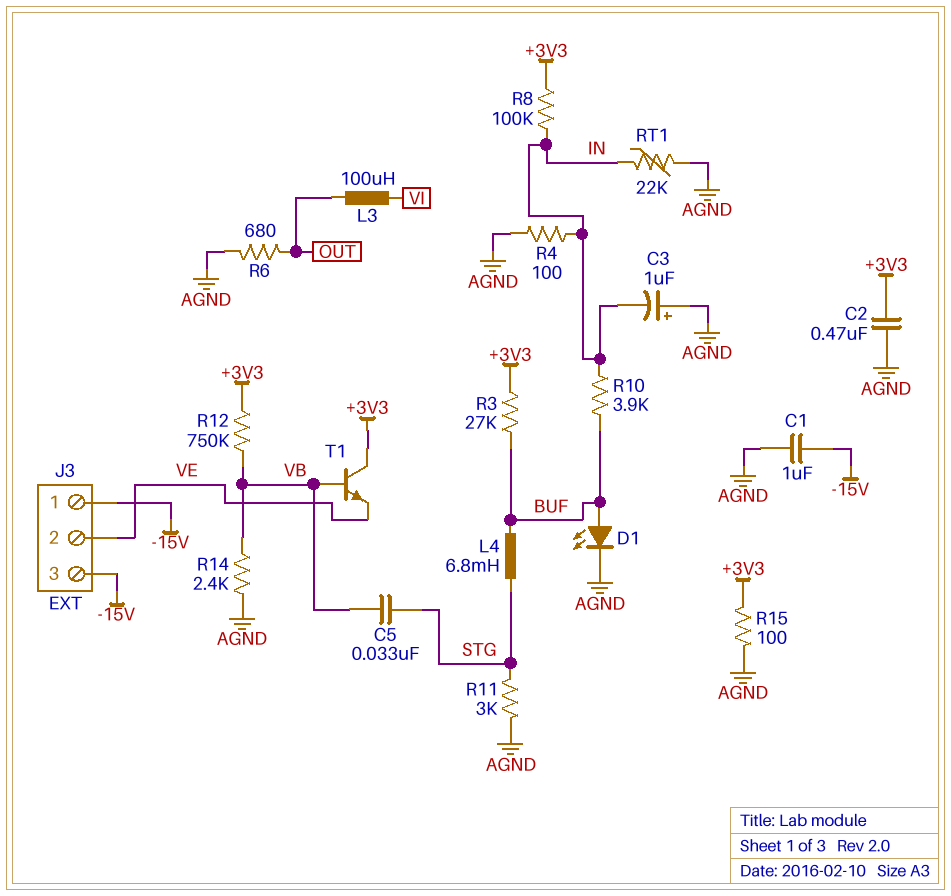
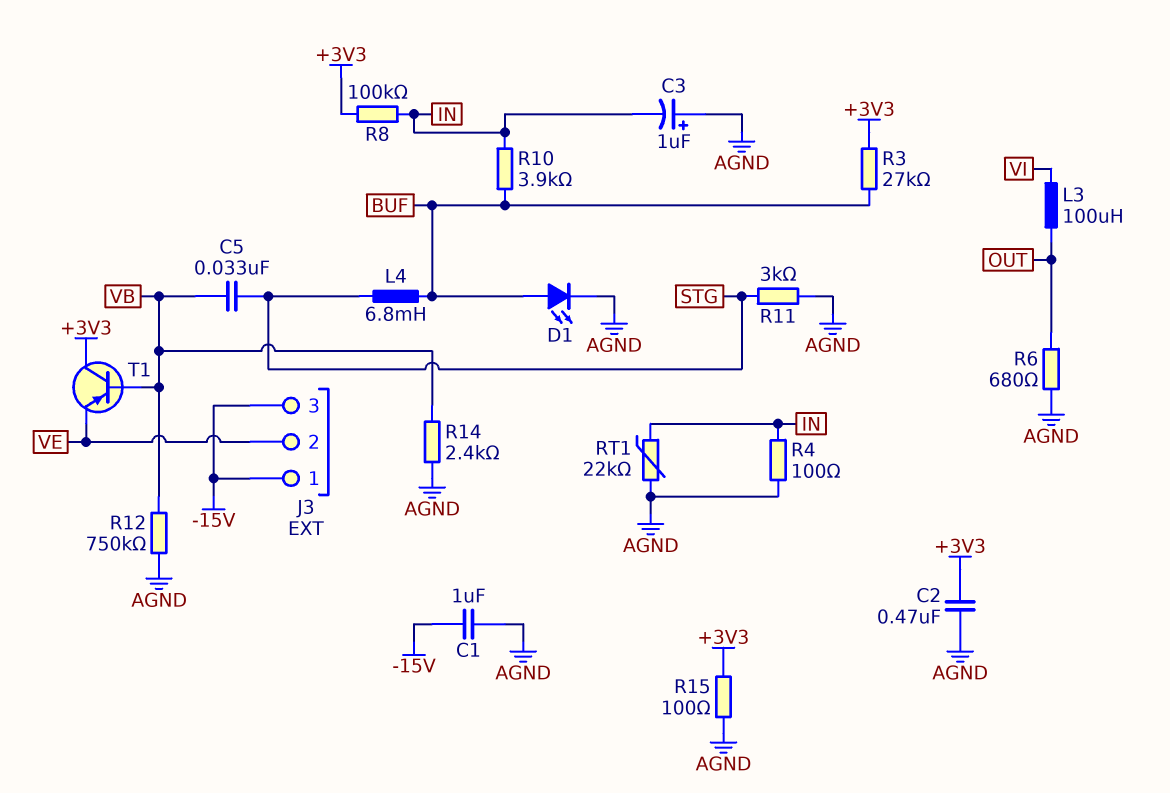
R12: 750k (+3V3, VB) -> 750k (AGND, VB)
T1: NPN (B VB, C +3V3, E VE) -> PNP (B VB, C +3V3, E VE)

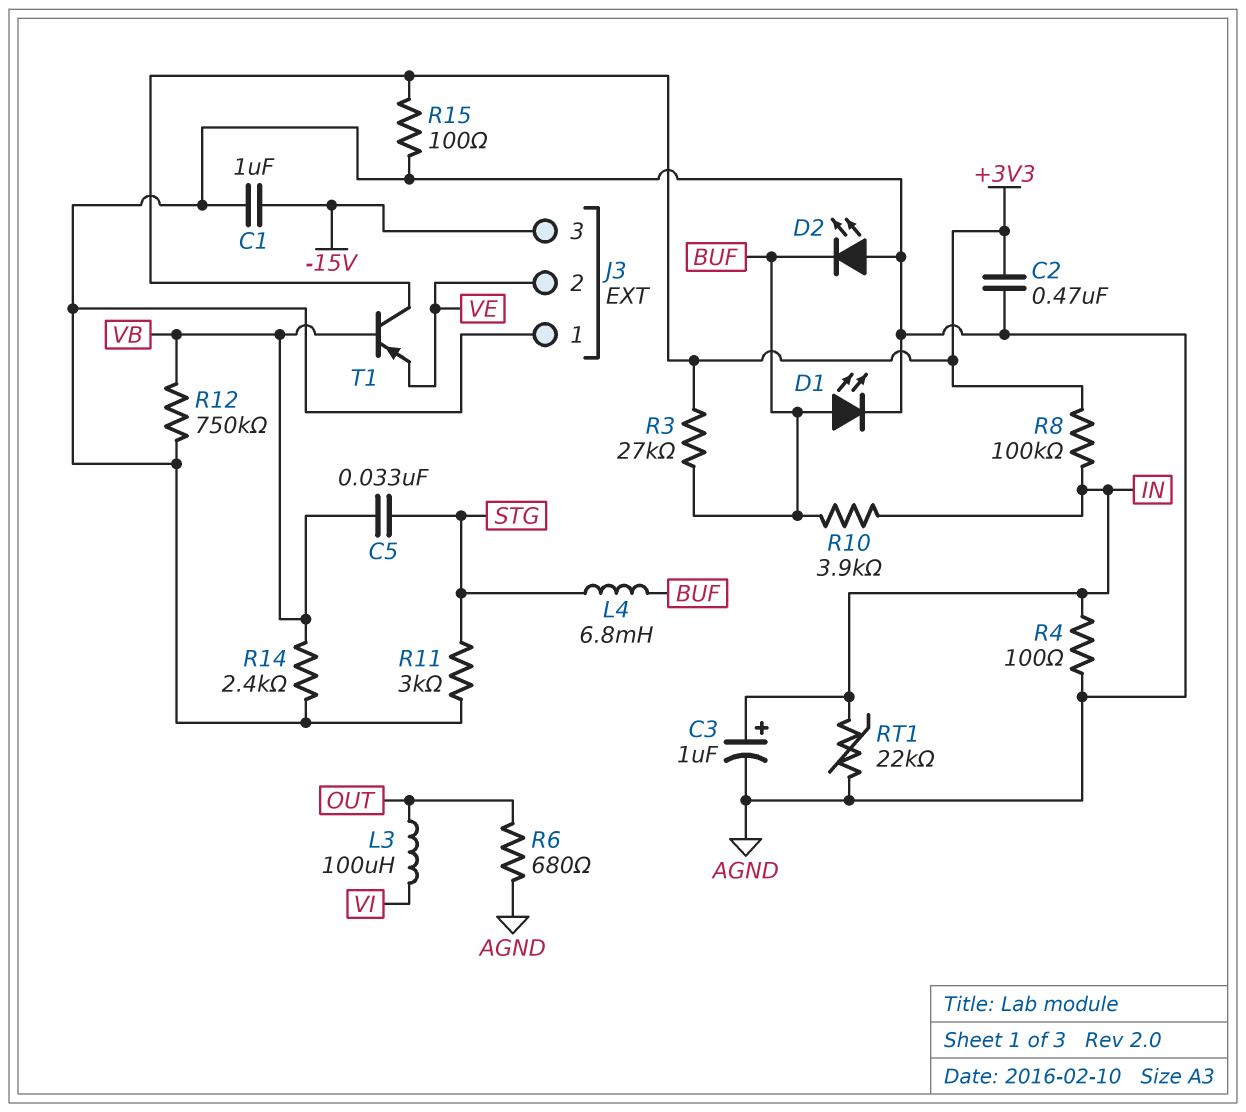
C3: 1uF (plus AGND, minus IN) -> 1uF (plus IN, minus AGND)
D2: none -> LED (A AGND, K BUF)
J3 pin 1: -15V -> AGND

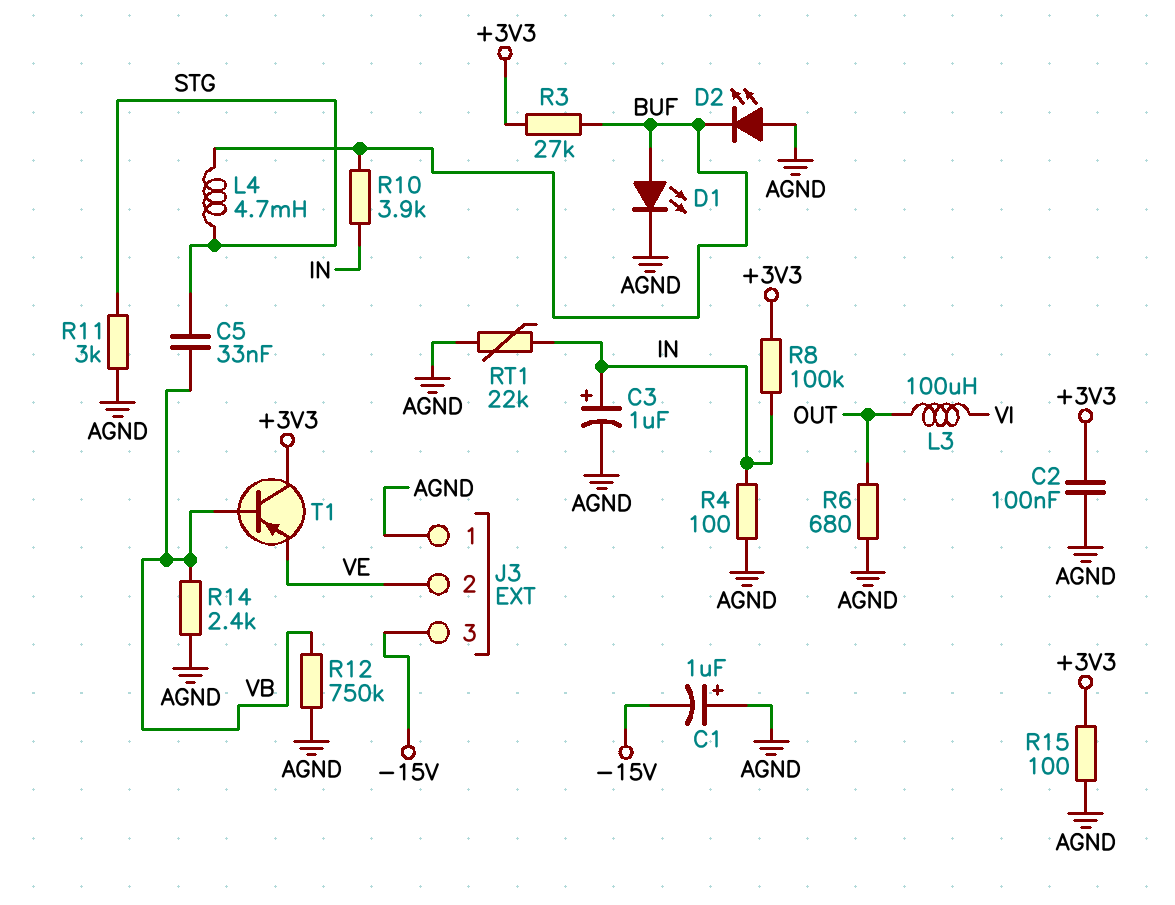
C1: 1uF (-15V, AGND) -> 1uF (plus AGND, minus -15V)
C2: 470nF (+3V3, AGND) -> 100nF (+3V3, AGND)
L4: 6.8mH (BUF, STG) -> 4.7mH (BUF, STG)

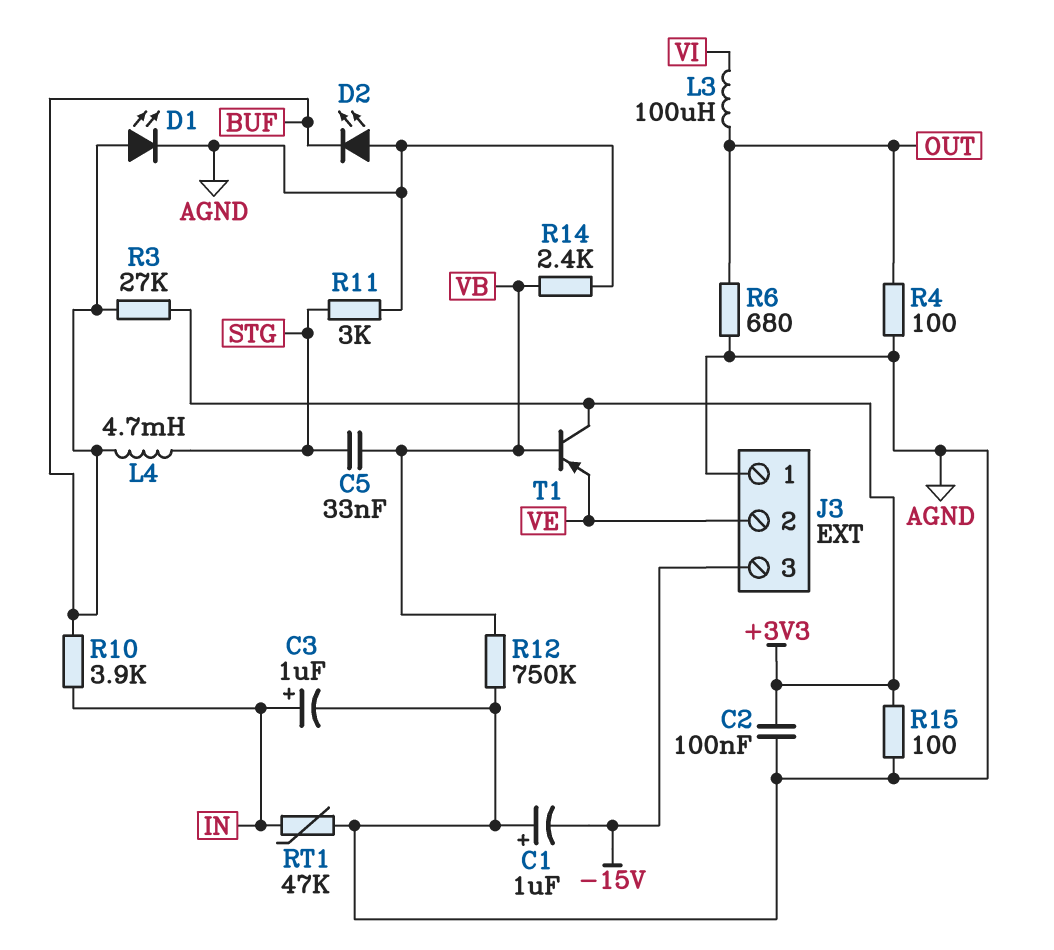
R4: 100 (AGND, IN) -> 100 (AGND, OUT)
R8: 100k (+3V3, IN) -> none
RT1: 22k (AGND, IN) -> 47k (AGND, IN)

